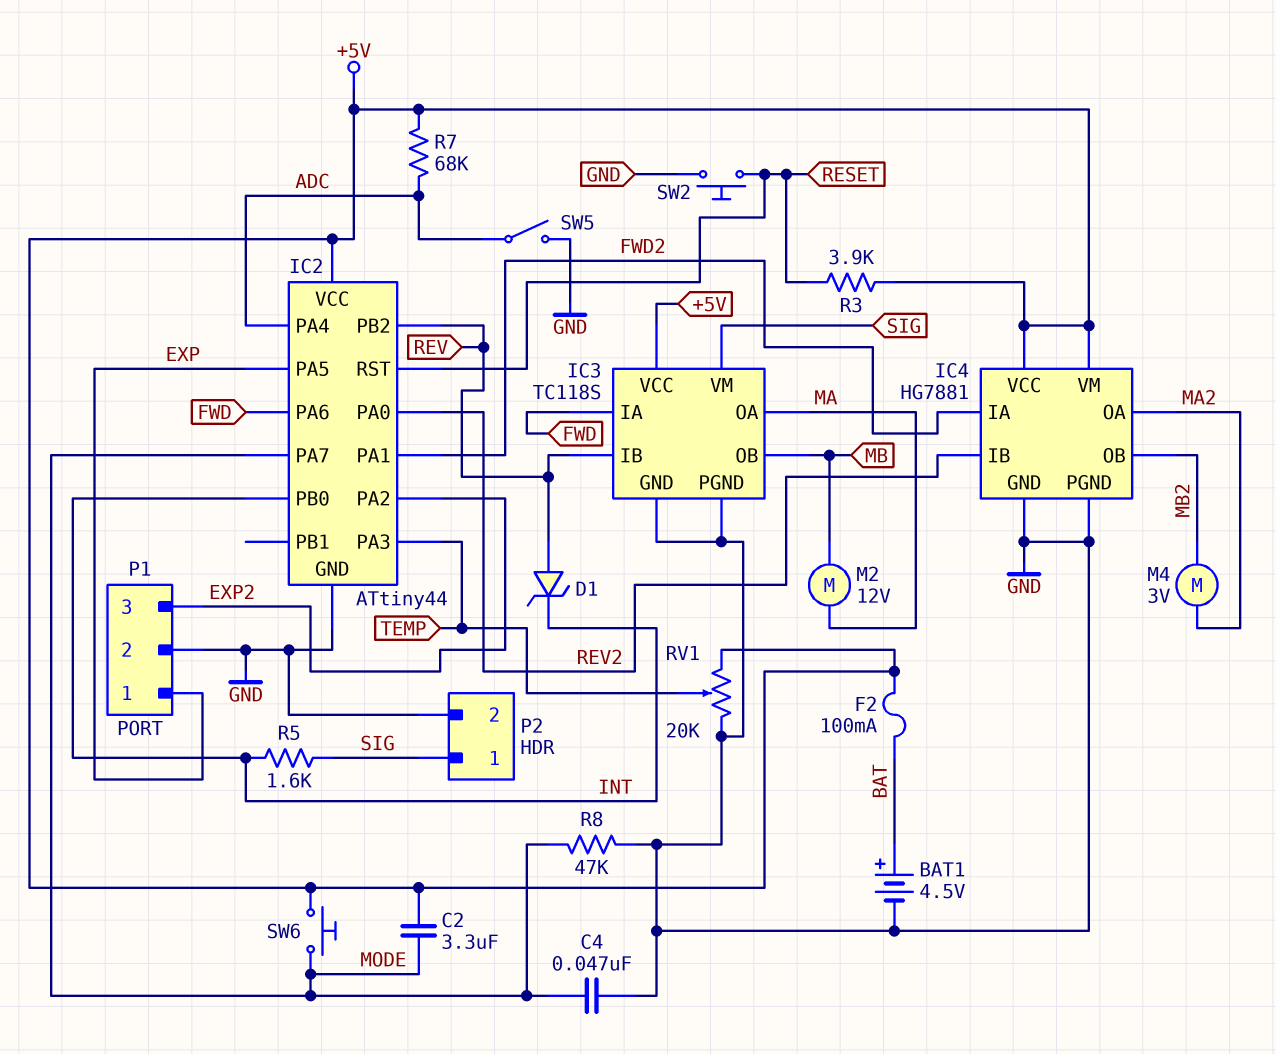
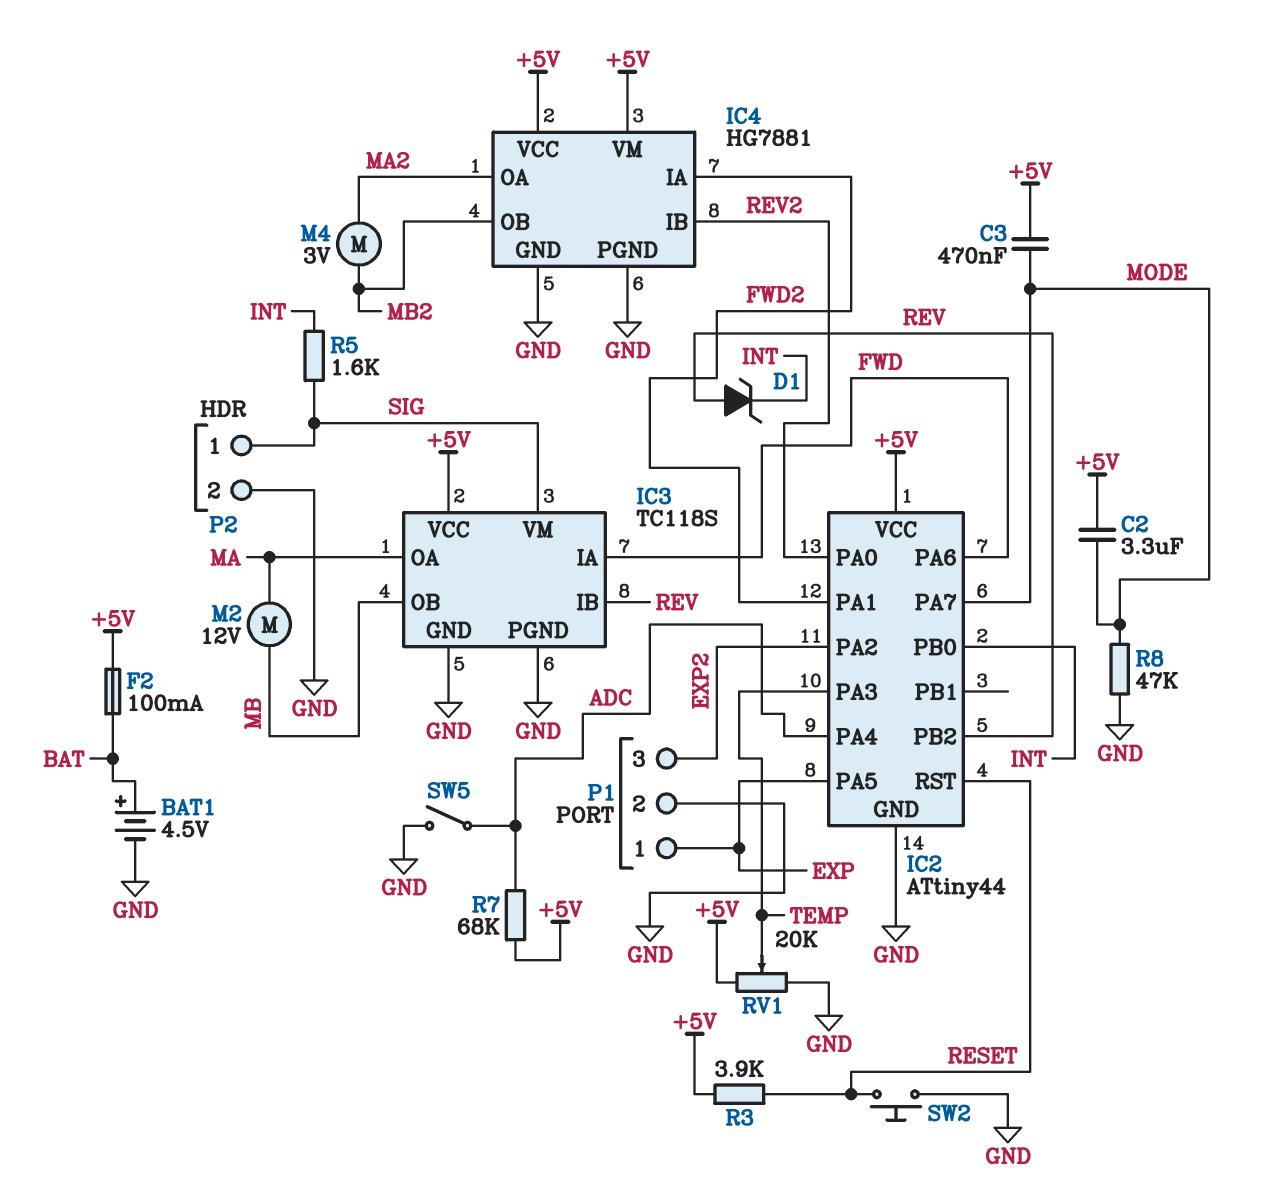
C3: none -> 470nF (+5V, MODE)
C4: 47nF (GND, MODE) -> none
SW6: button (+5V, MODE) -> none

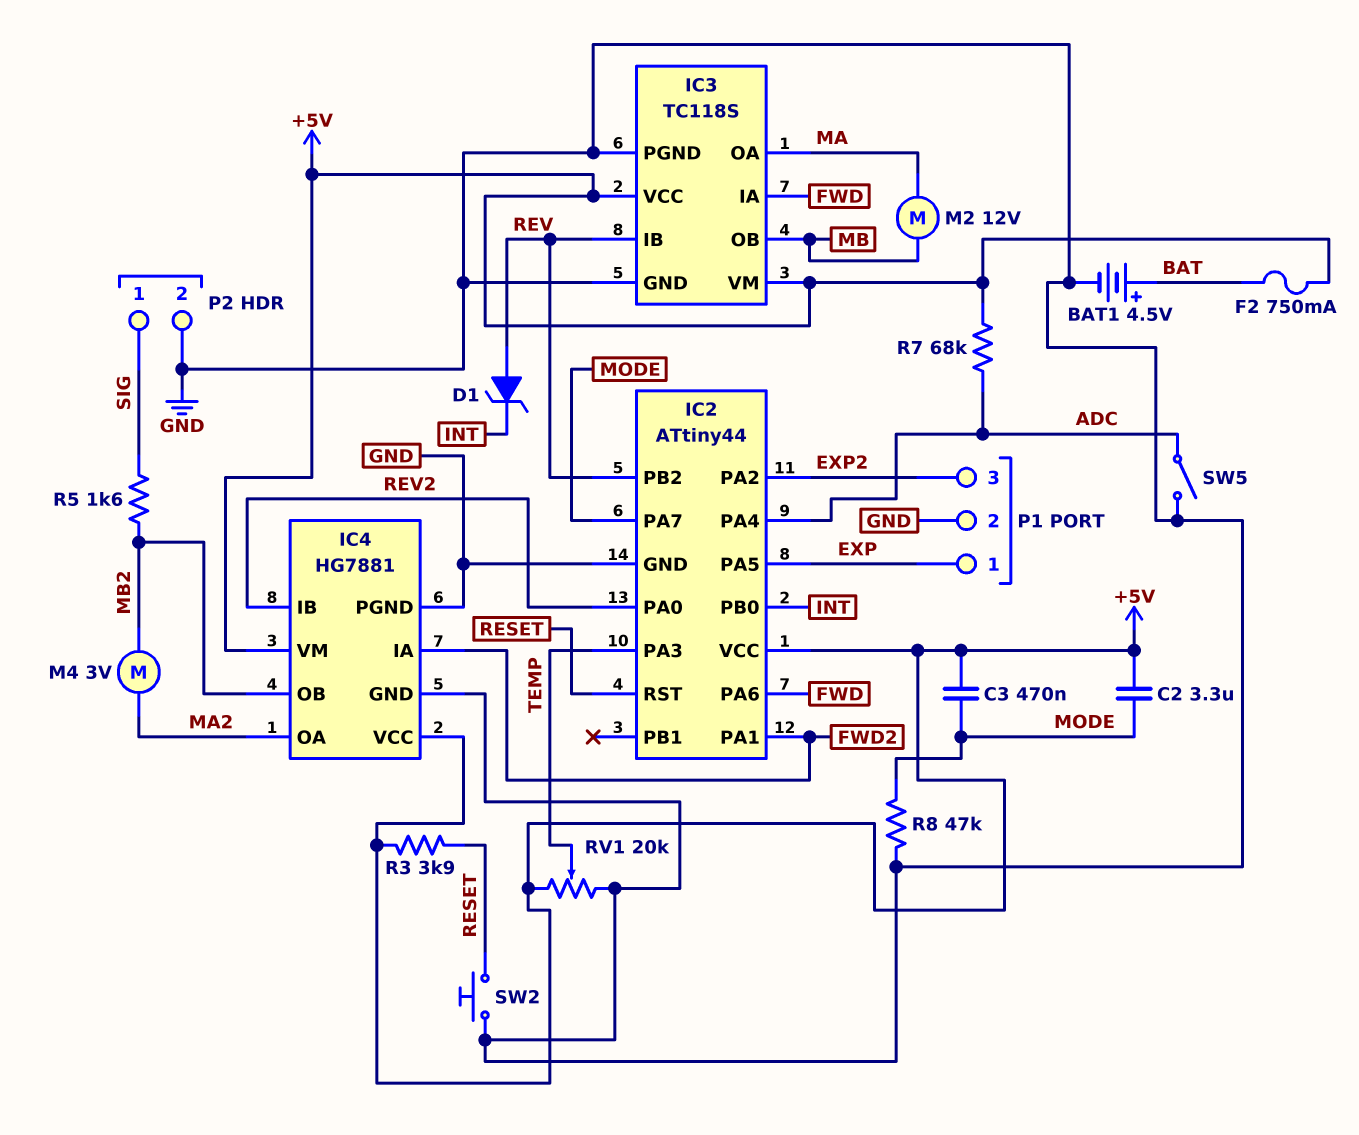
F2: 100mA (+5V, BAT) -> 750mA (+5V, BAT)
IC3 pin VM: SIG -> +5V
R5: 1.6k (INT, SIG) -> 1.6k (MB2, SIG)

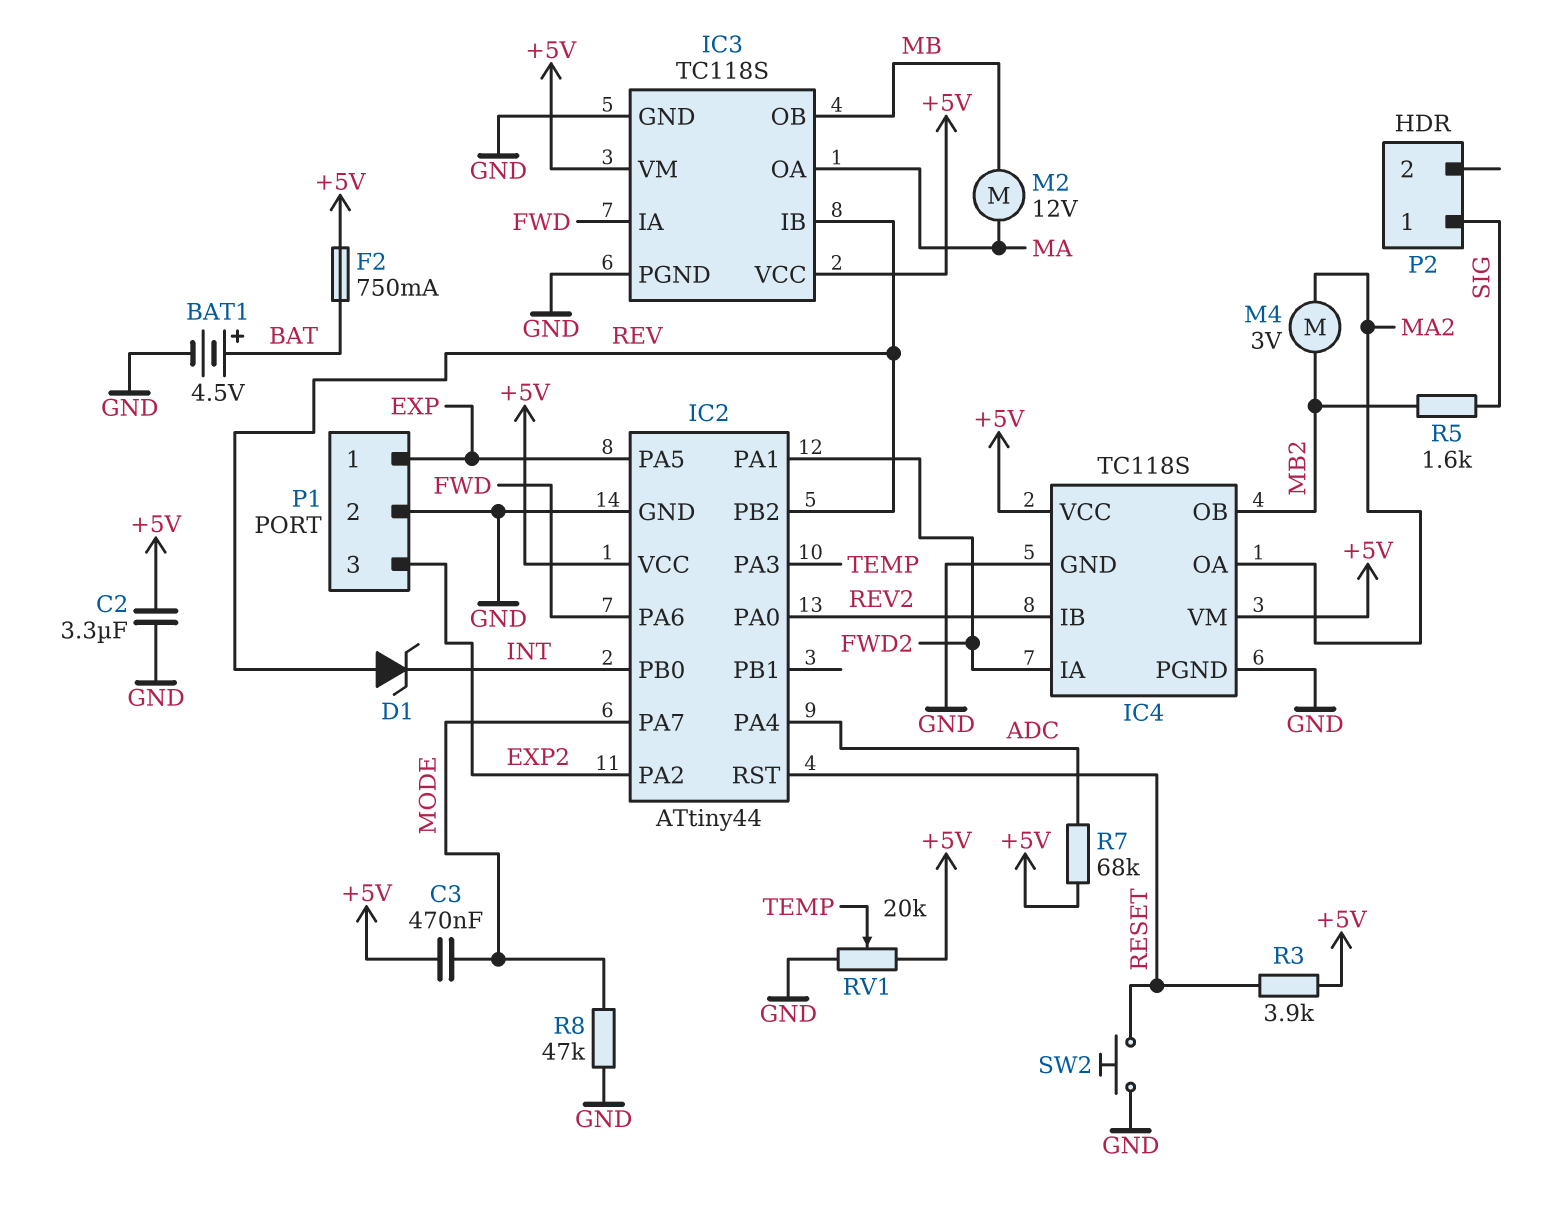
C2: 3.3uF (+5V, MODE) -> 3.3uF (+5V, GND)
IC4: HG7881 -> TC118S
P2 pin 2: GND -> none
SW5: switch (ADC, GND) -> none

